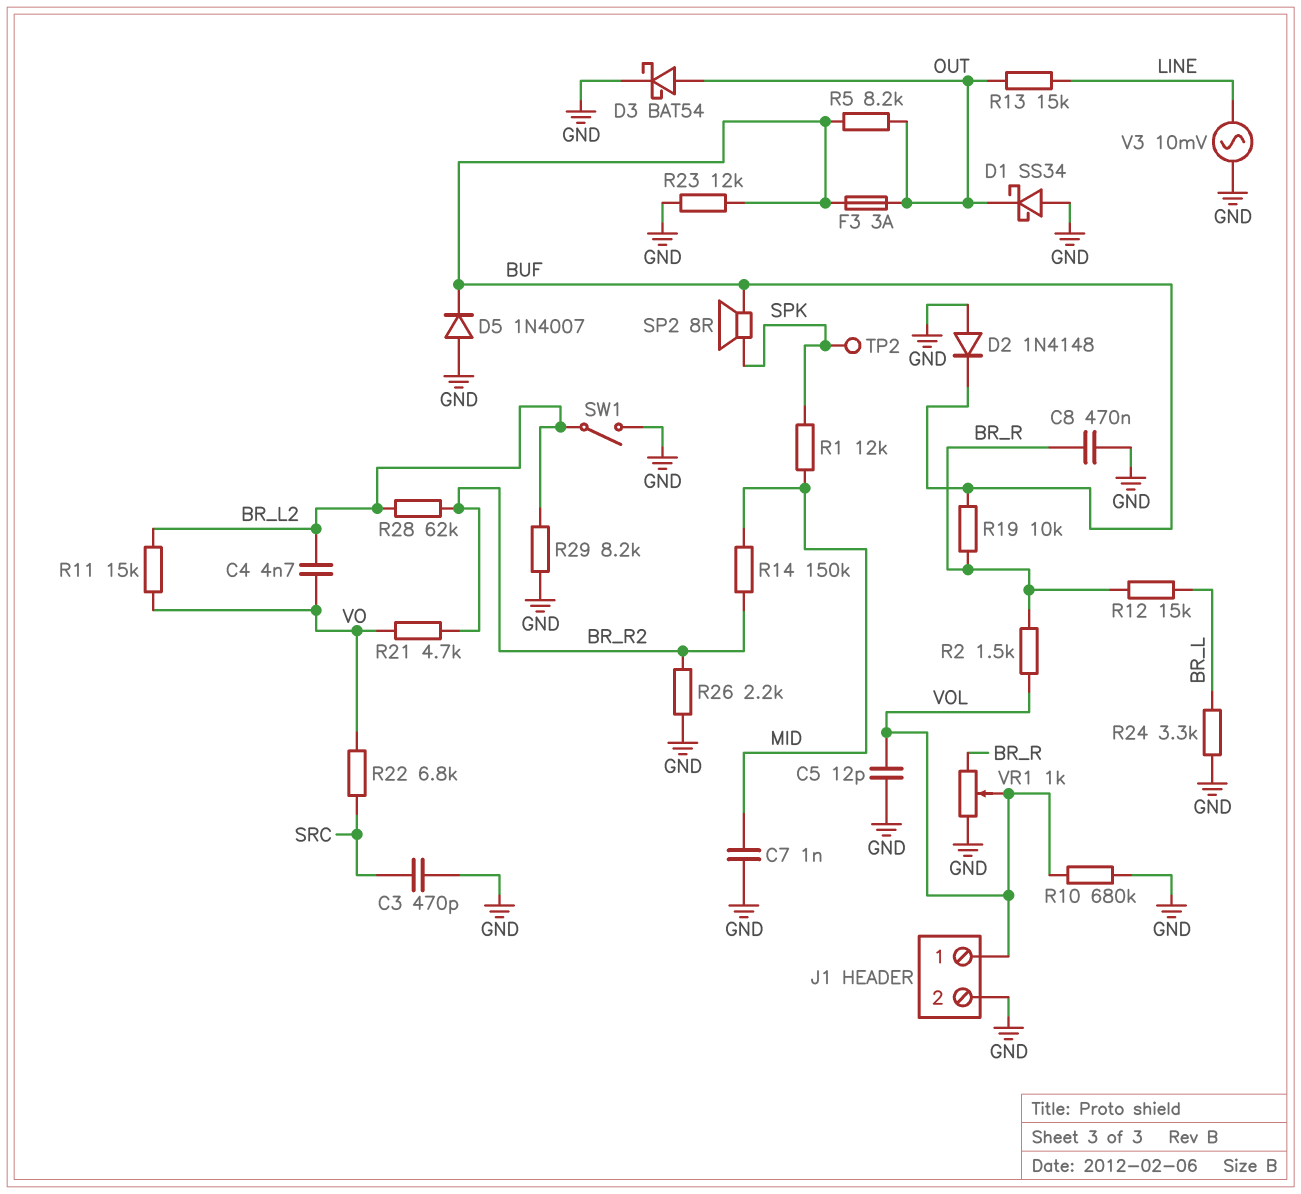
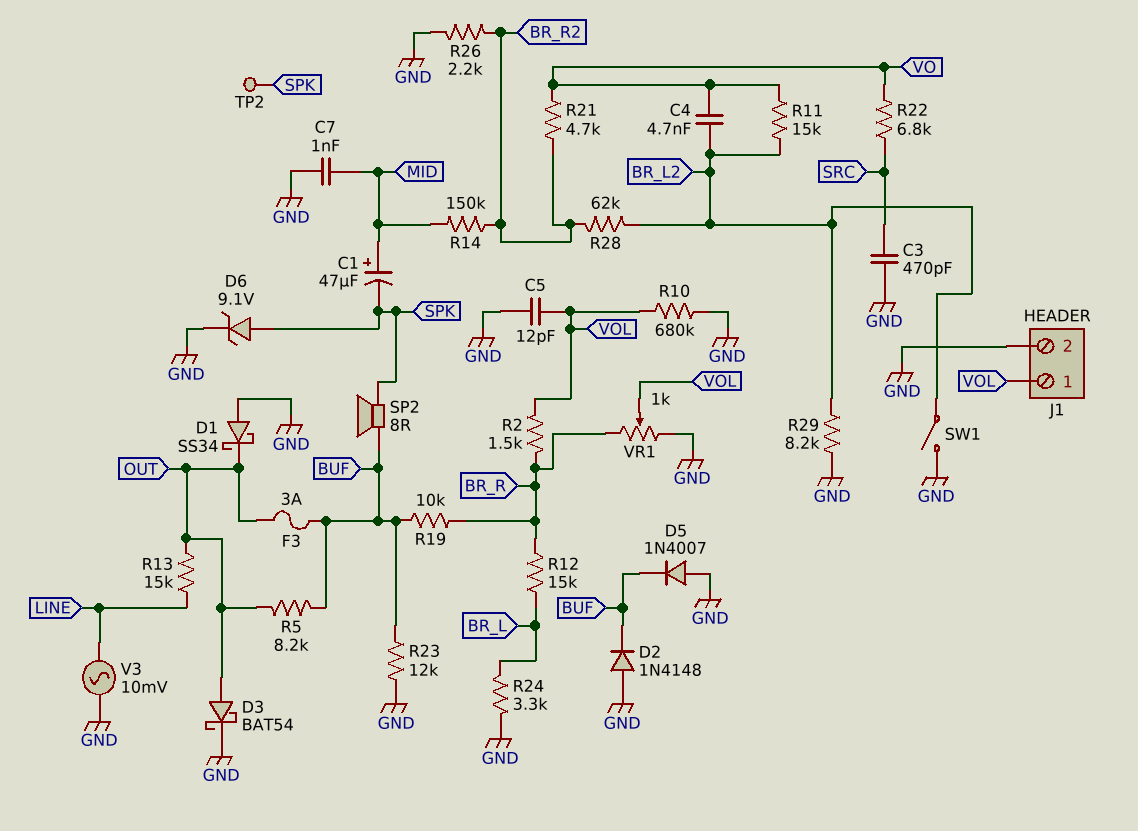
C1: none -> 47uF (plus MID, minus SPK)
C8: 470nF (BR_R, GND) -> none
D6: none -> zener 9.1V (A SPK, K GND)
R1: 12k (MID, SPK) -> none

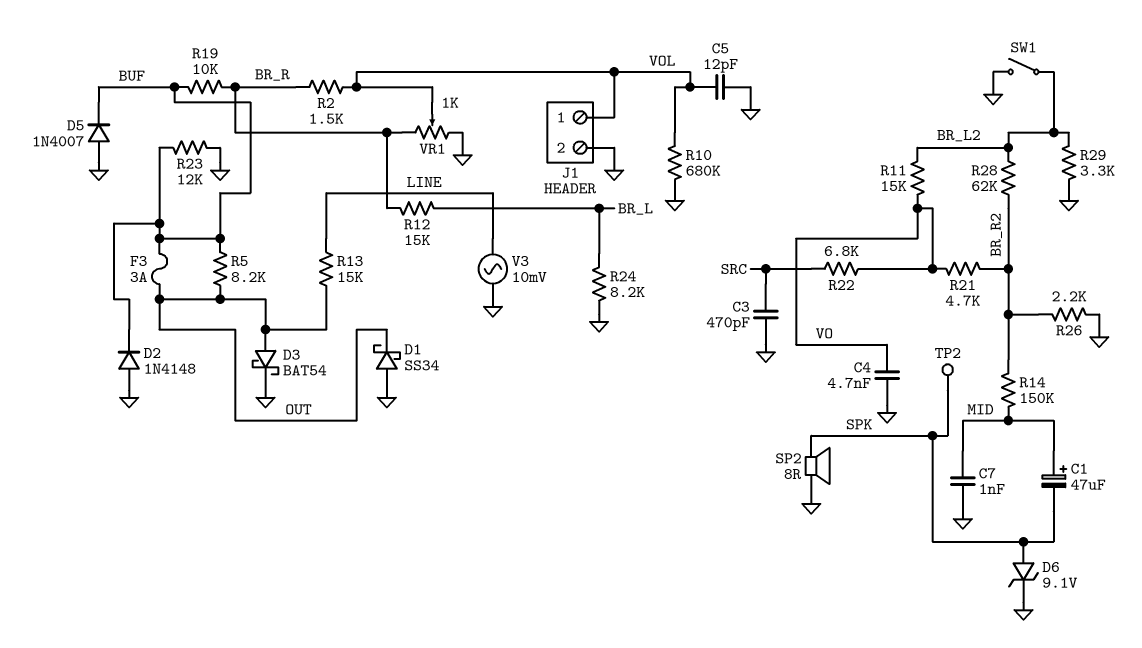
C4: 4.7nF (BR_L2, VO) -> 4.7nF (GND, VO)
R24: 3.3k (BR_L, GND) -> 8.2k (BR_L, GND)
R29: 8.2k (BR_L2, GND) -> 3.3k (BR_L2, GND)
SP2: speaker 8R (BUF, SPK) -> speaker 8R (GND, SPK)

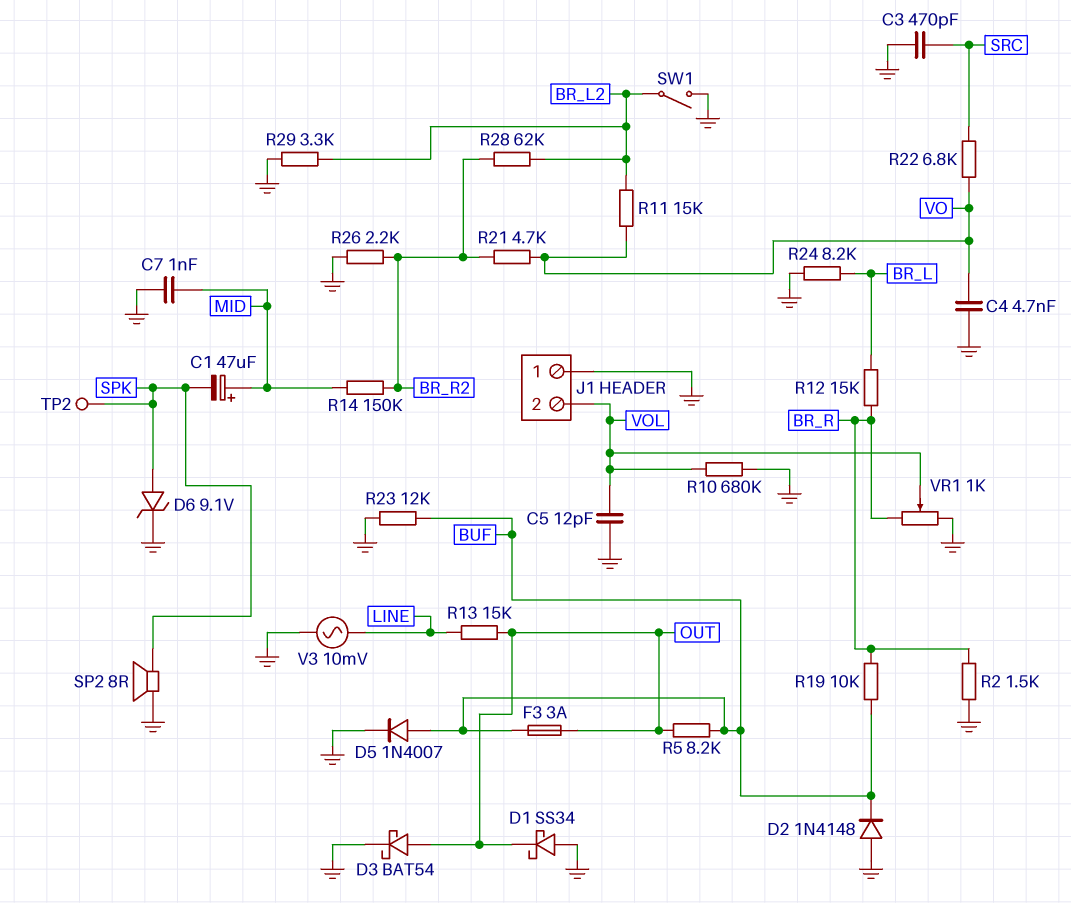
D5: diode 1N4007 (A GND, K BUF) -> diode 1N4007 (A BUF, K GND)
J1 pin 1: VOL -> GND
J1 pin 2: GND -> VOL
R2: 1.5k (BR_R, VOL) -> 1.5k (BR_R, GND)

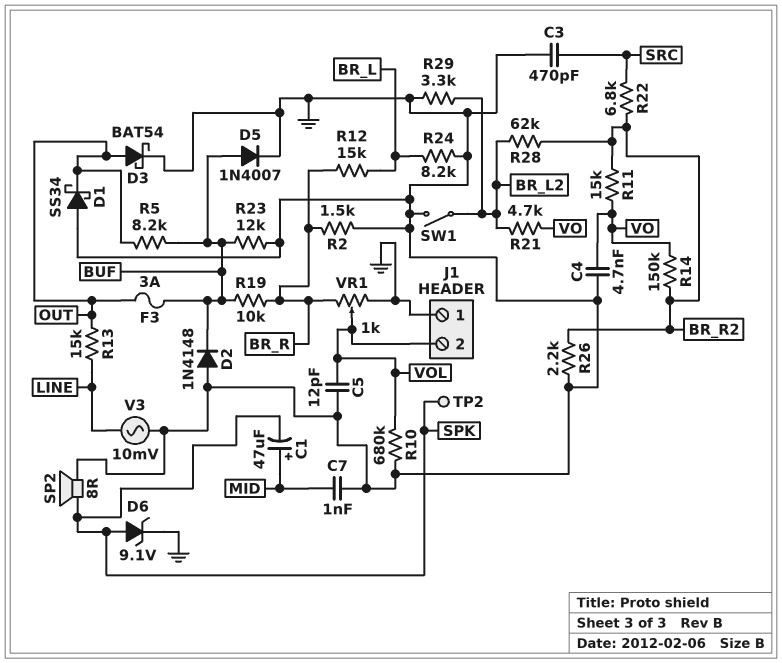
R11: 15k (BR_L2, VO) -> 15k (BR_R2, VO)
R14: 150k (BR_R2, MID) -> 150k (BR_R2, VO)
R21: 4.7k (BR_R2, VO) -> 4.7k (BR_L2, VO)
R22: 6.8k (SRC, VO) -> 6.8k (BR_R2, SRC)

